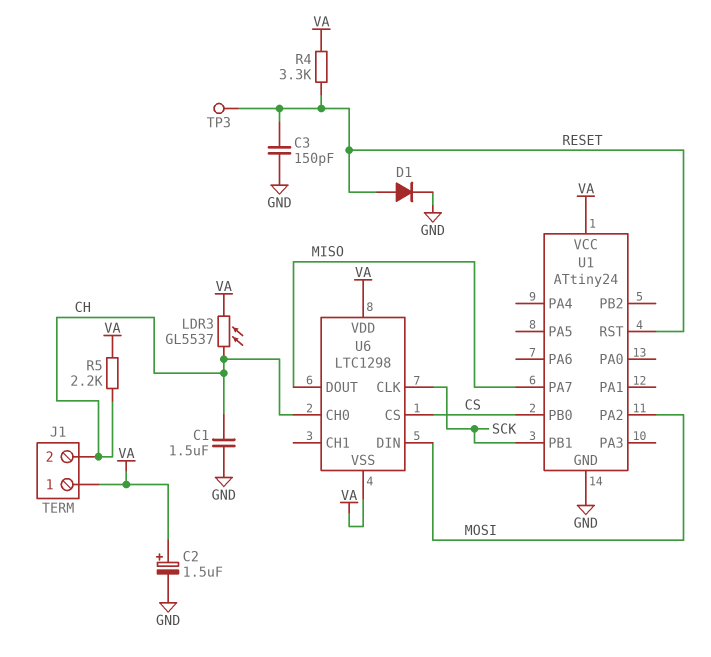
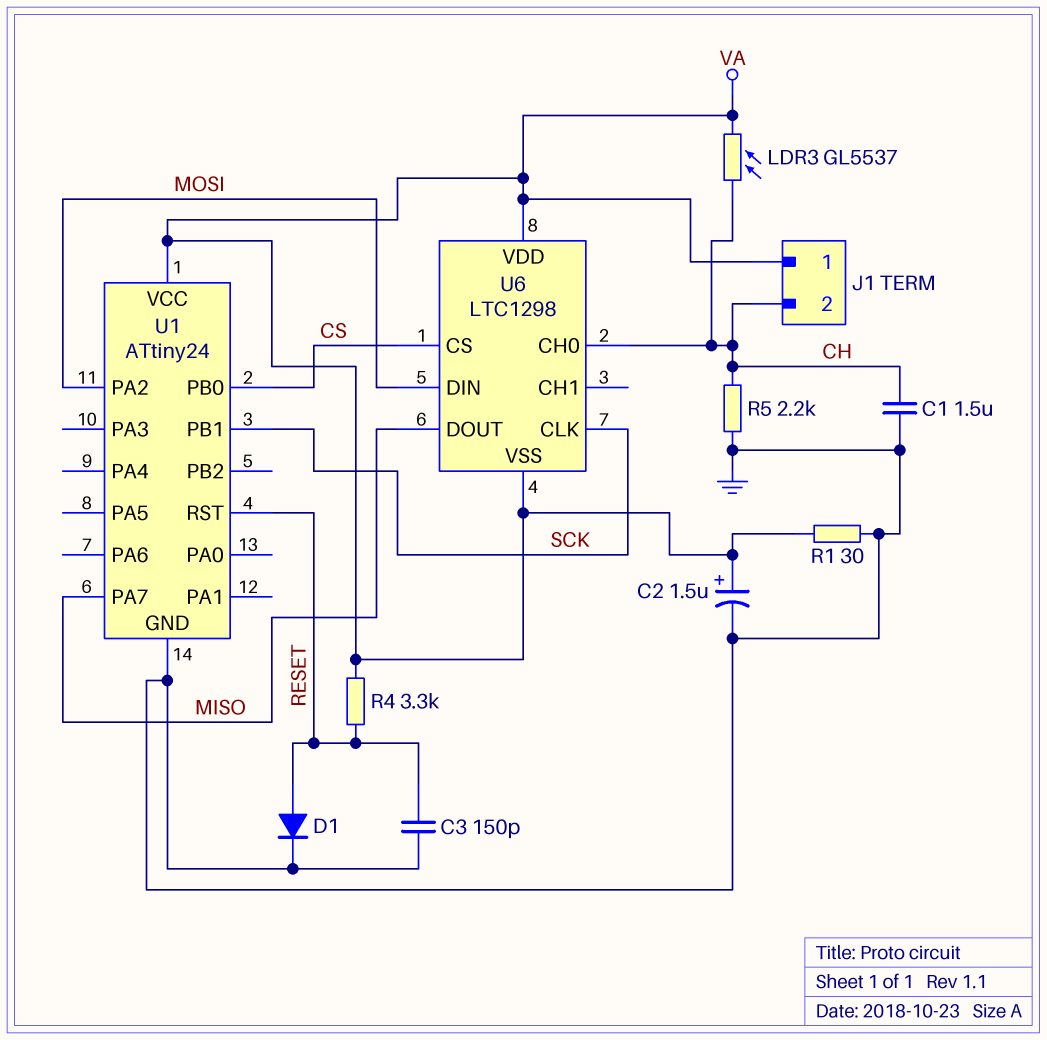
R1: none -> 30 (GND, VA)
R5: 2.2k (CH, VA) -> 2.2k (CH, GND)
TP3: test point (RESET) -> none

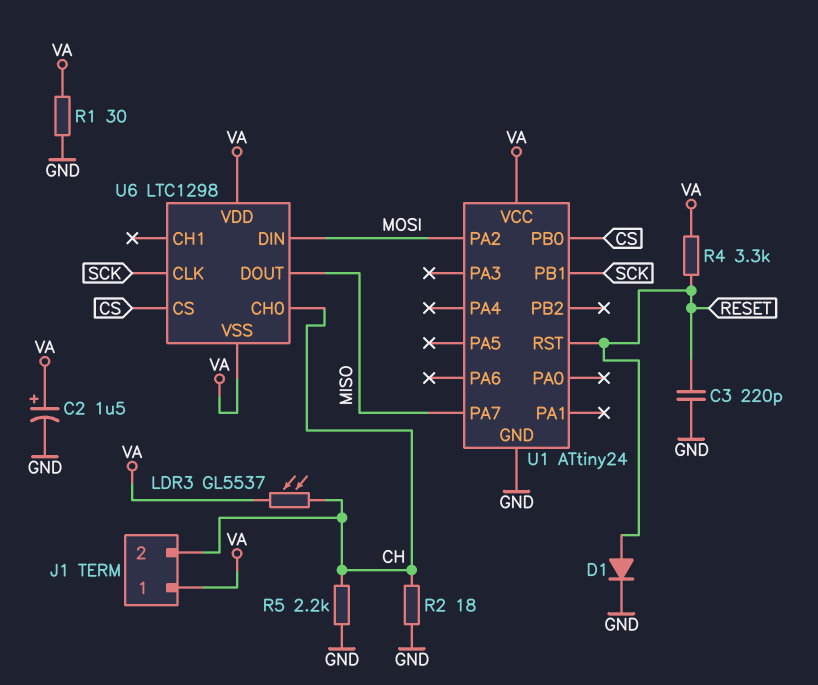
C1: 1.5uF (CH, GND) -> none
C3: 150pF (GND, RESET) -> 220pF (GND, RESET)
R2: none -> 18 (CH, GND)

